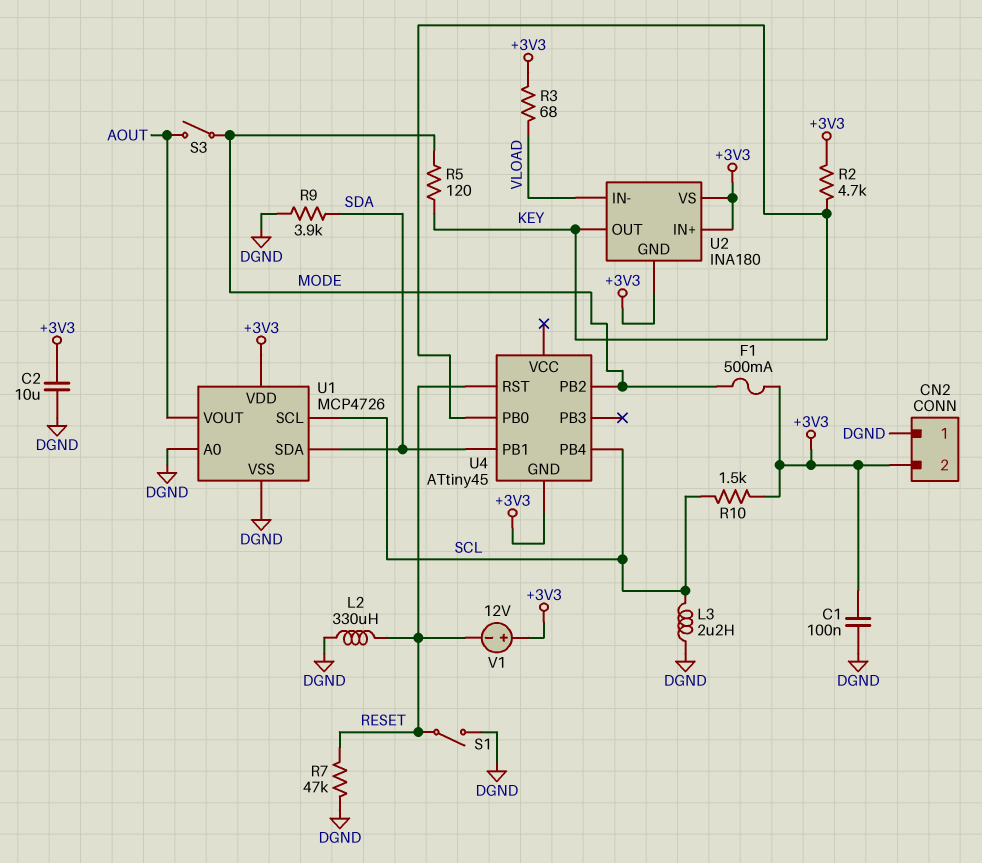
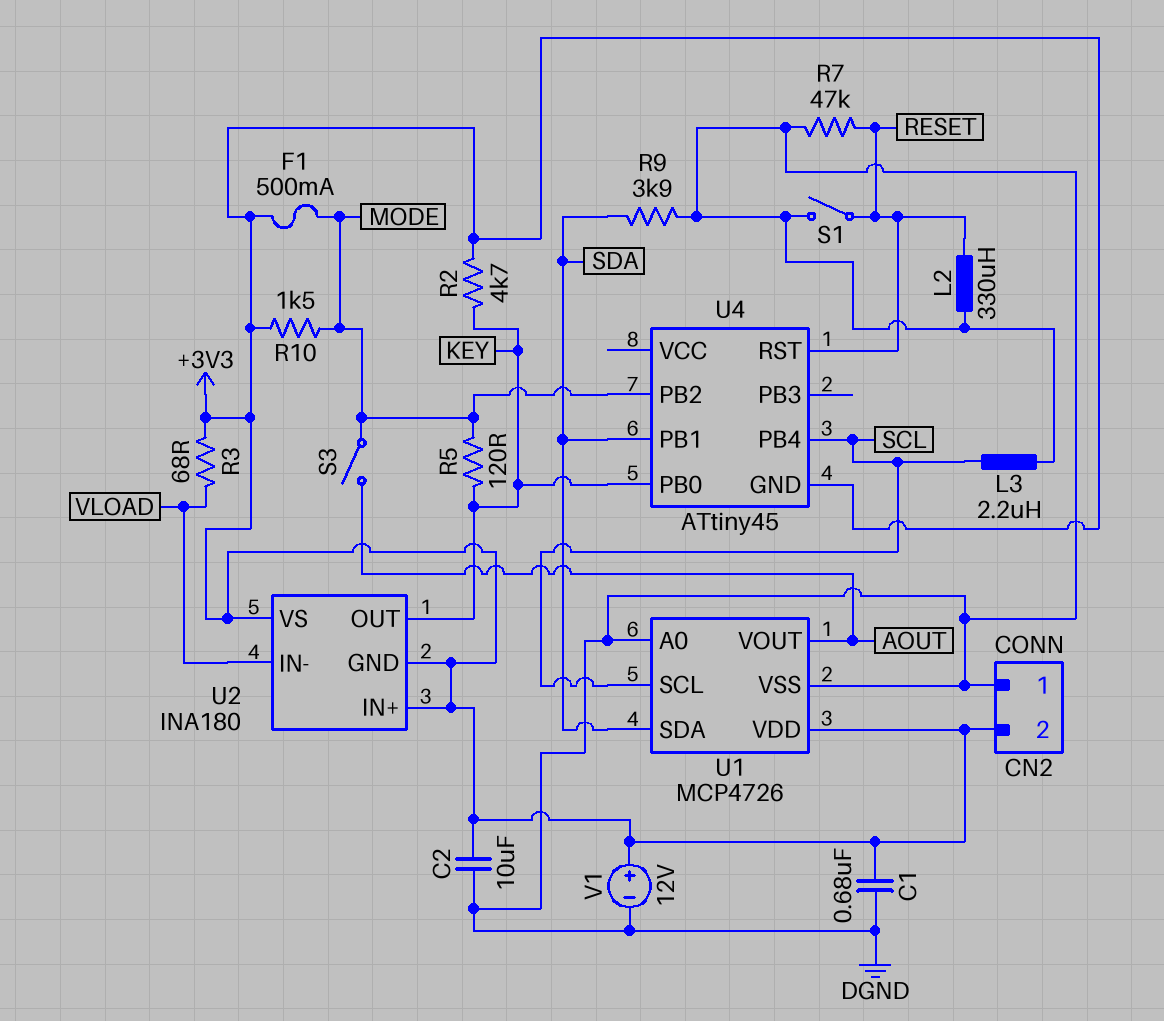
C1: 100nF (+3V3, DGND) -> 680nF (+3V3, DGND)
R10: 1.5k (+3V3, SCL) -> 1.5k (+3V3, MODE)
V1: 12V (plus +3V3, minus RESET) -> 12V (plus +3V3, minus DGND)

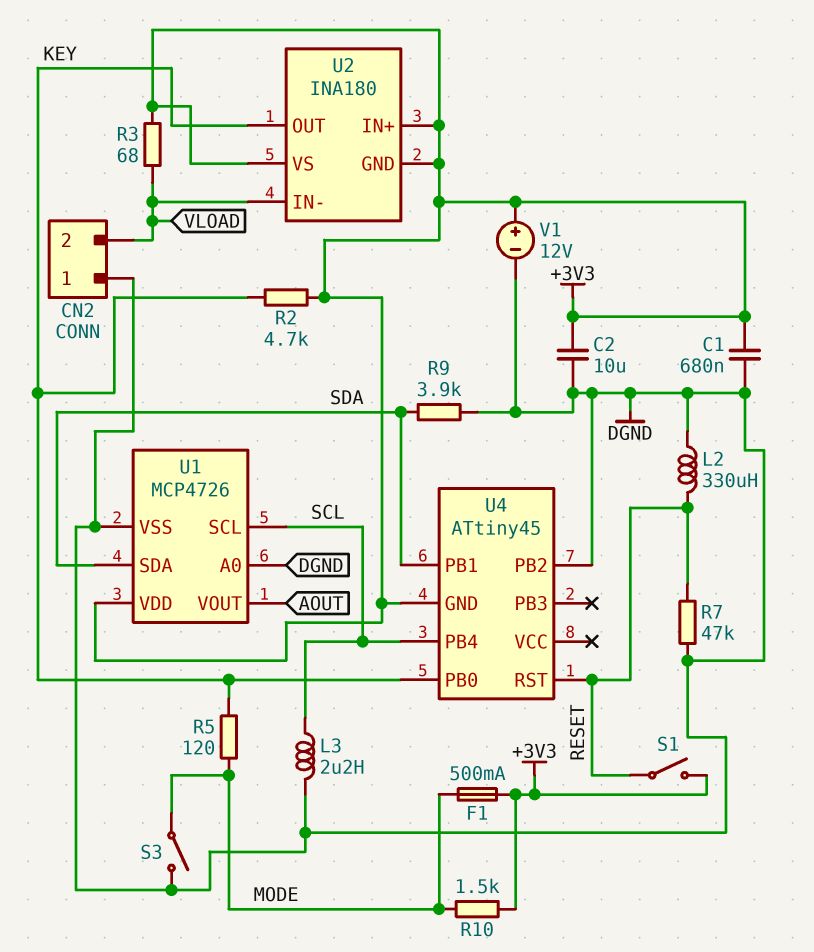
CN2 pin 2: +3V3 -> VLOAD
S1: switch (DGND, RESET) -> switch (+3V3, RESET)
S3: switch (AOUT, MODE) -> switch (DGND, MODE)
U4 pin PB2: MODE -> DGND

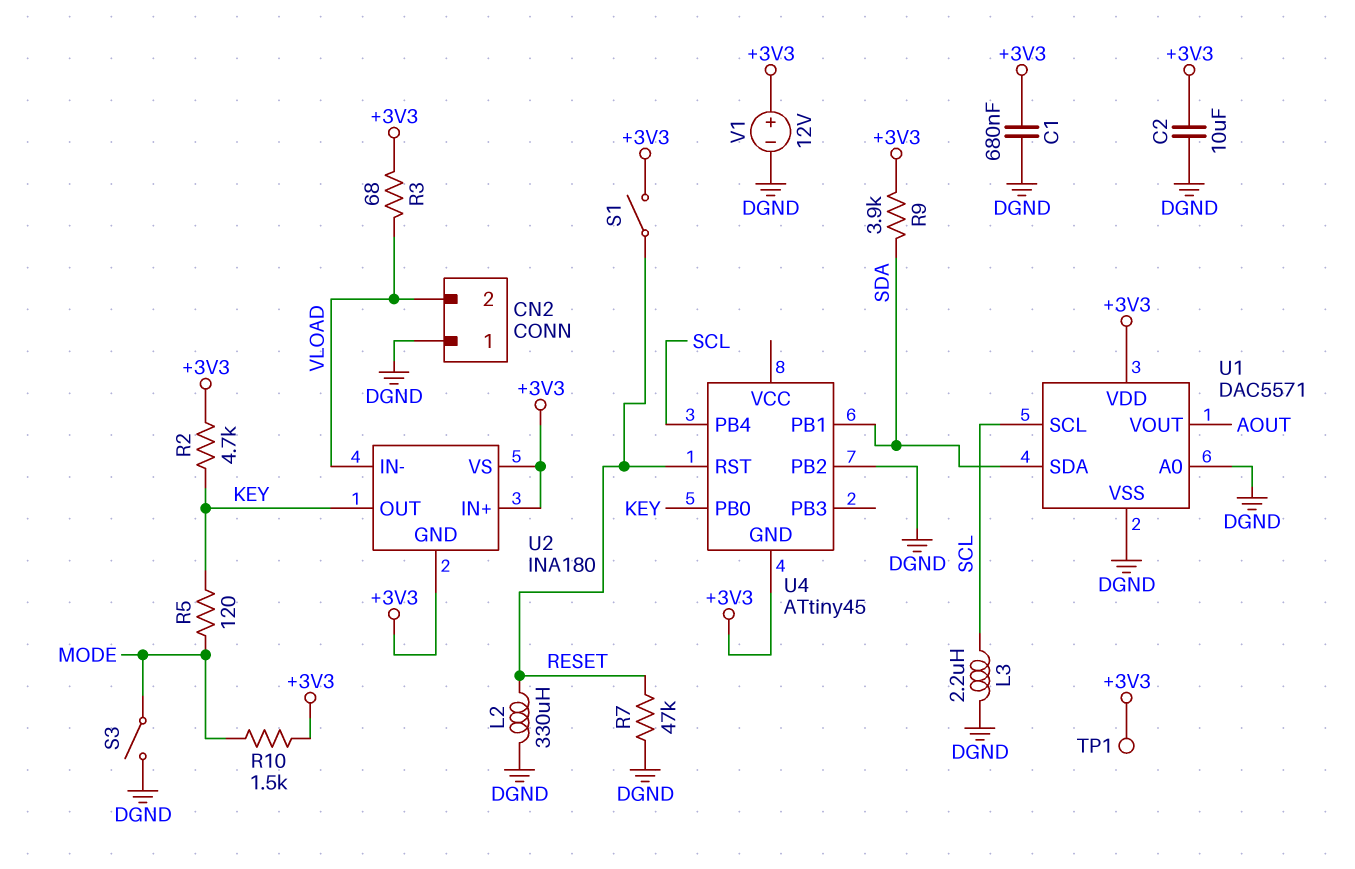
F1: 500mA (+3V3, MODE) -> none
R9: 3.9k (DGND, SDA) -> 3.9k (+3V3, SDA)
TP1: none -> test point (+3V3)
U1: MCP4726 -> DAC5571

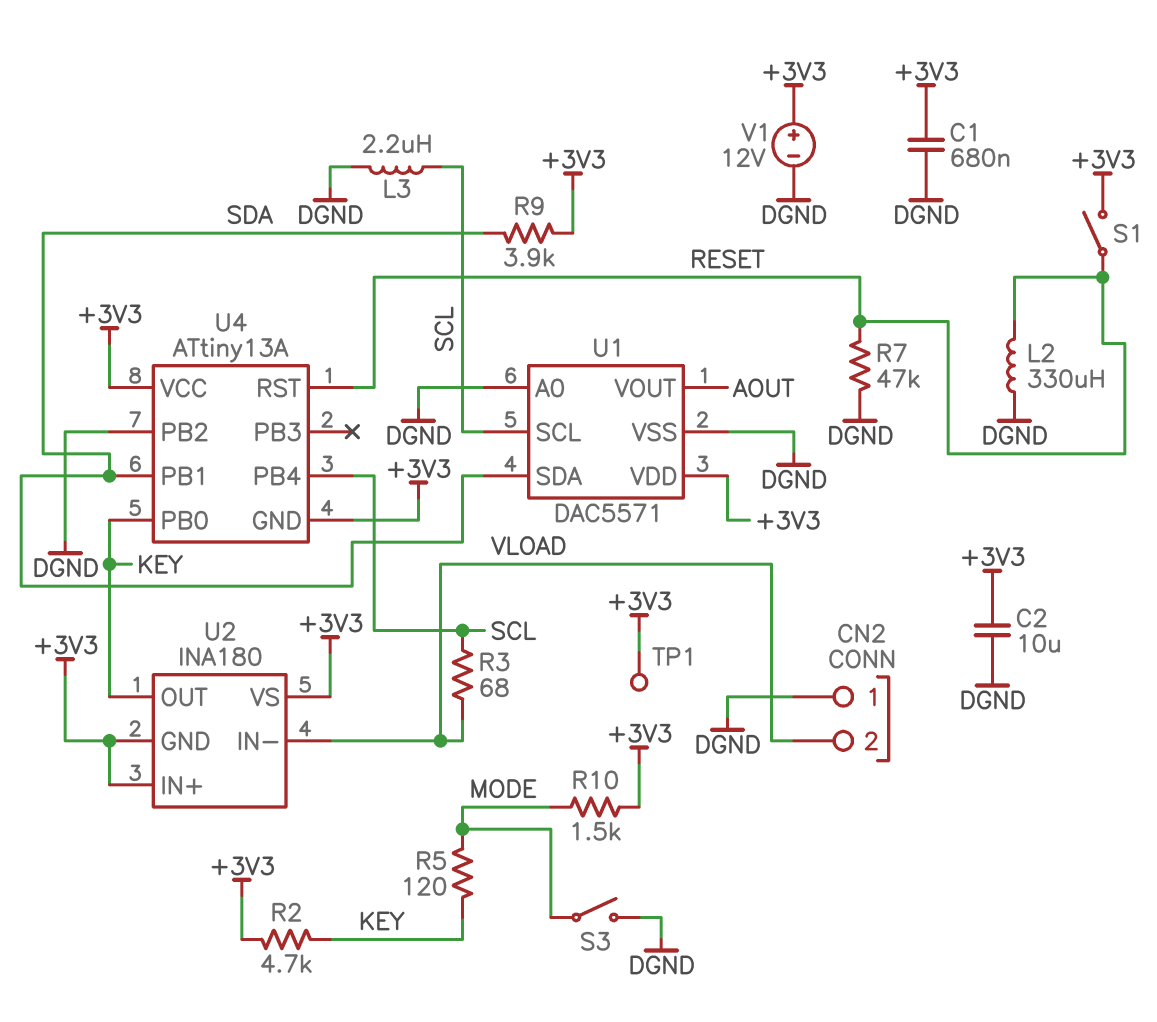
R3: 68 (+3V3, VLOAD) -> 68 (SCL, VLOAD)
U4: ATtiny45 -> ATtiny13A
U4 pin VCC: none -> +3V3

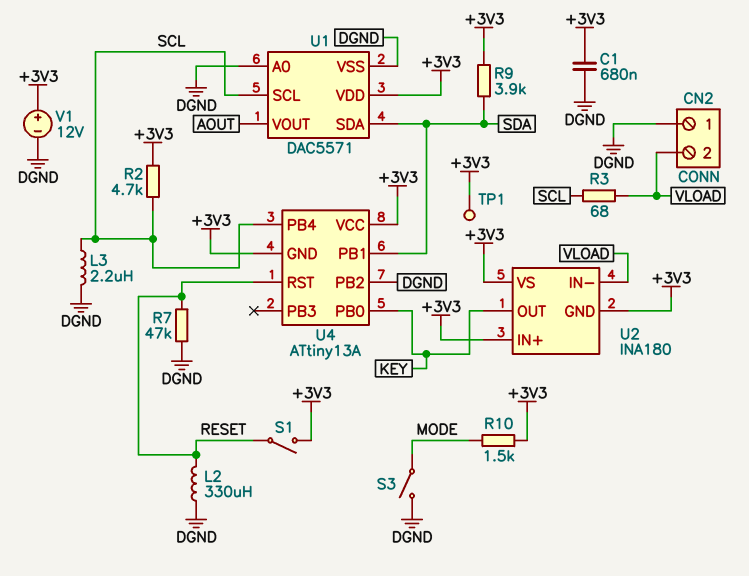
C2: 10uF (+3V3, DGND) -> none
R2: 4.7k (+3V3, KEY) -> 4.7k (+3V3, SCL)
R5: 120 (KEY, MODE) -> none

